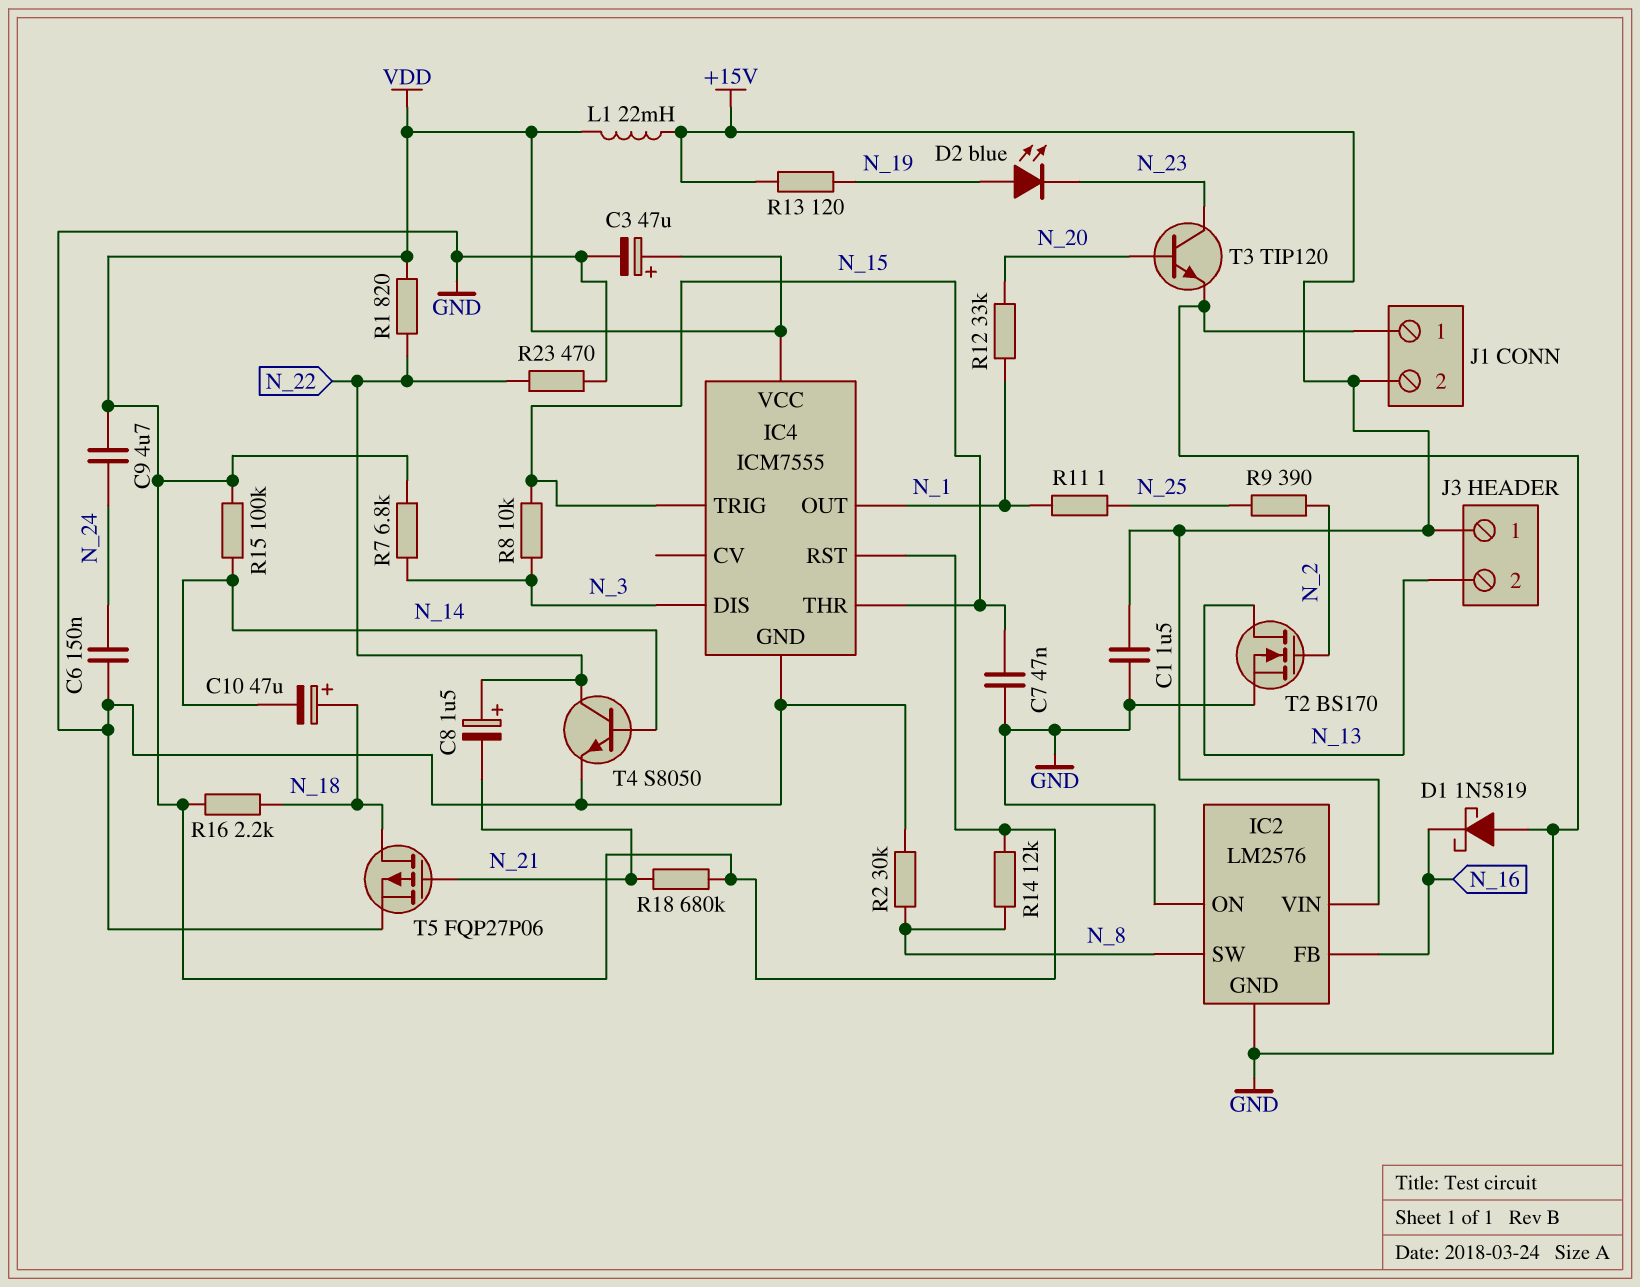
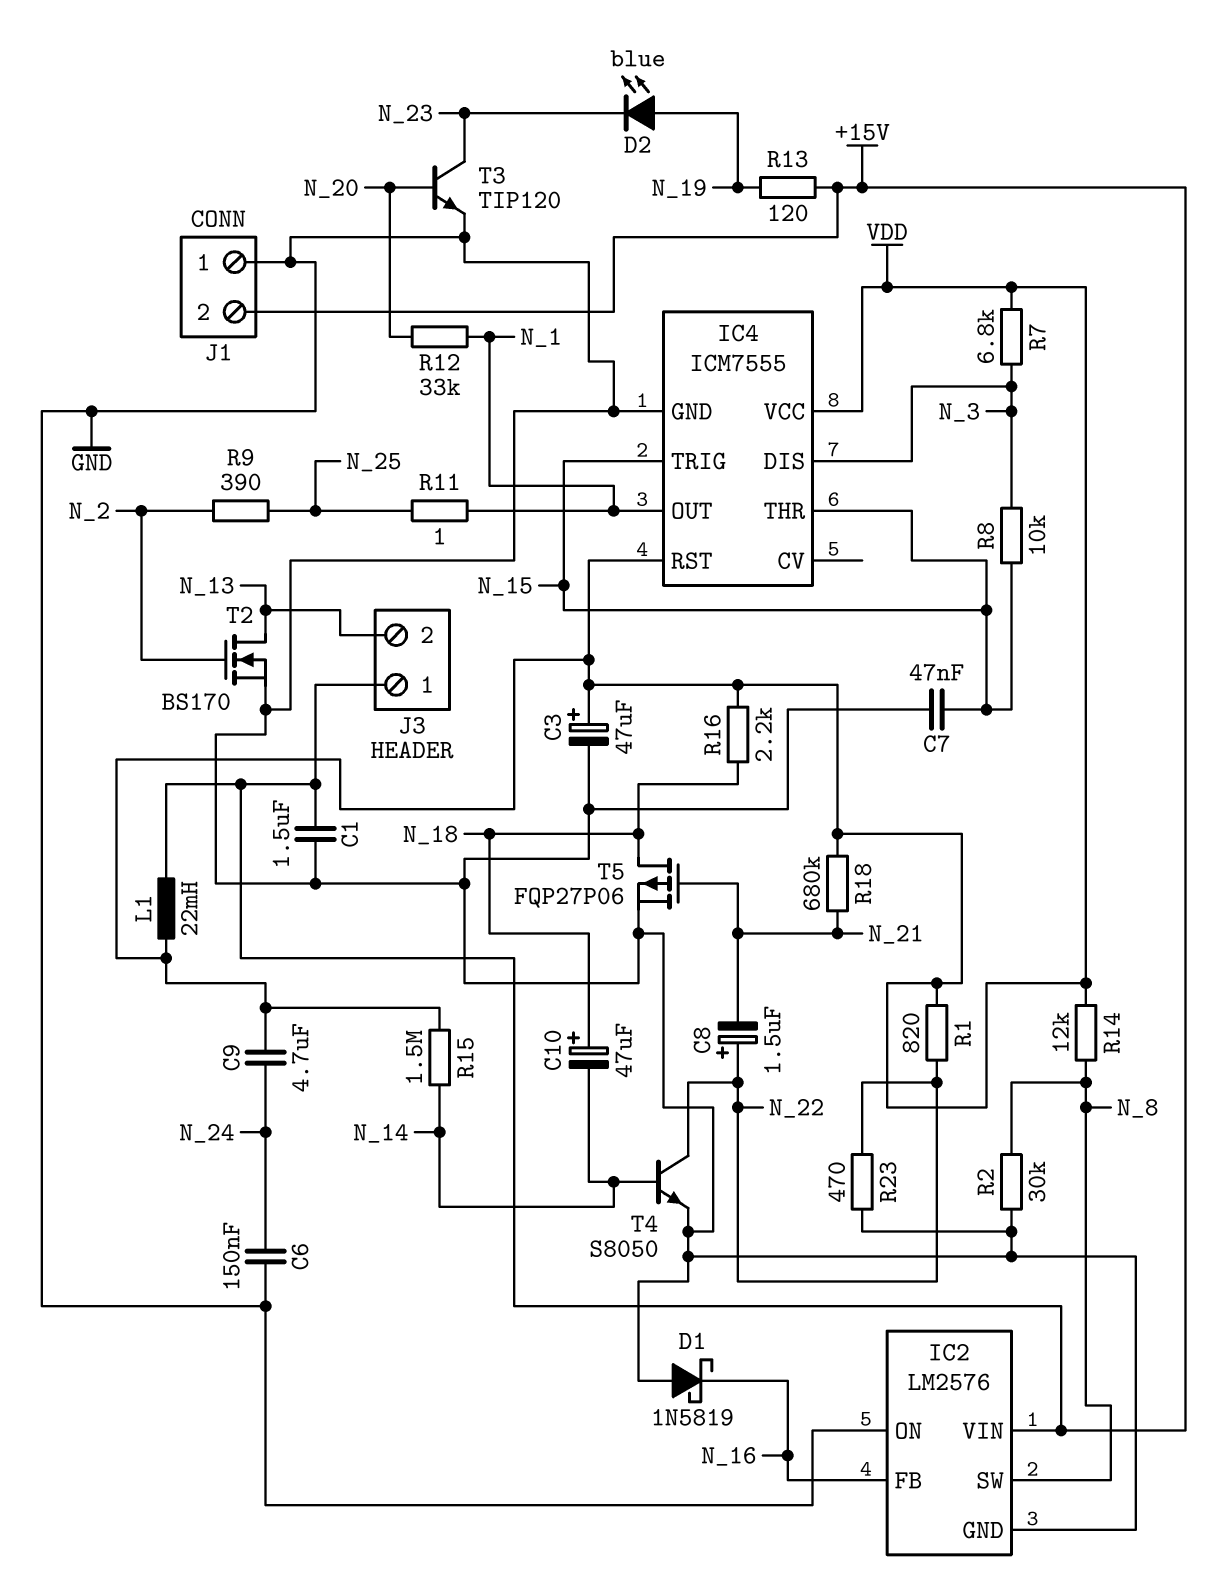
R15: 100k (N_14, VDD) -> 1.5M (N_14, VDD)

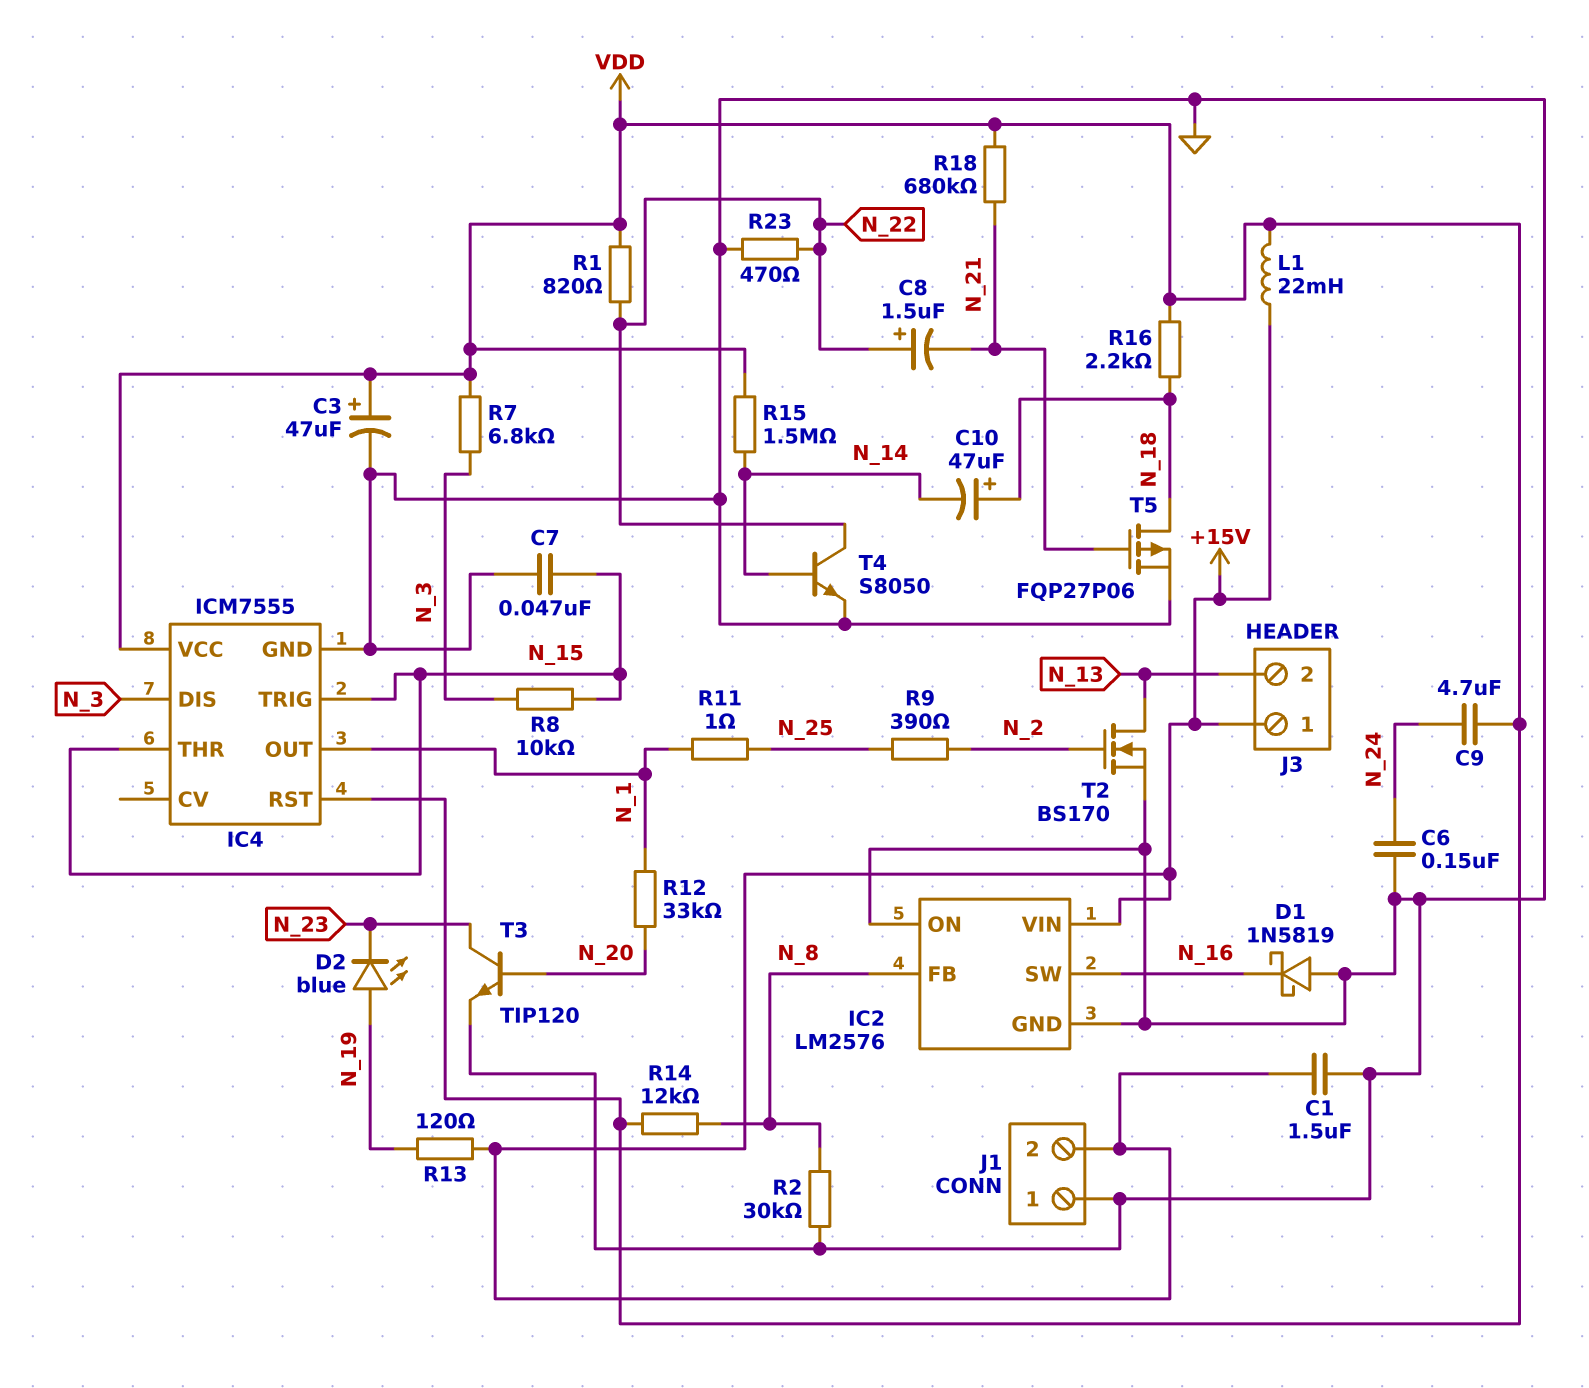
IC2 pin FB: N_16 -> N_8
IC2 pin SW: N_8 -> N_16

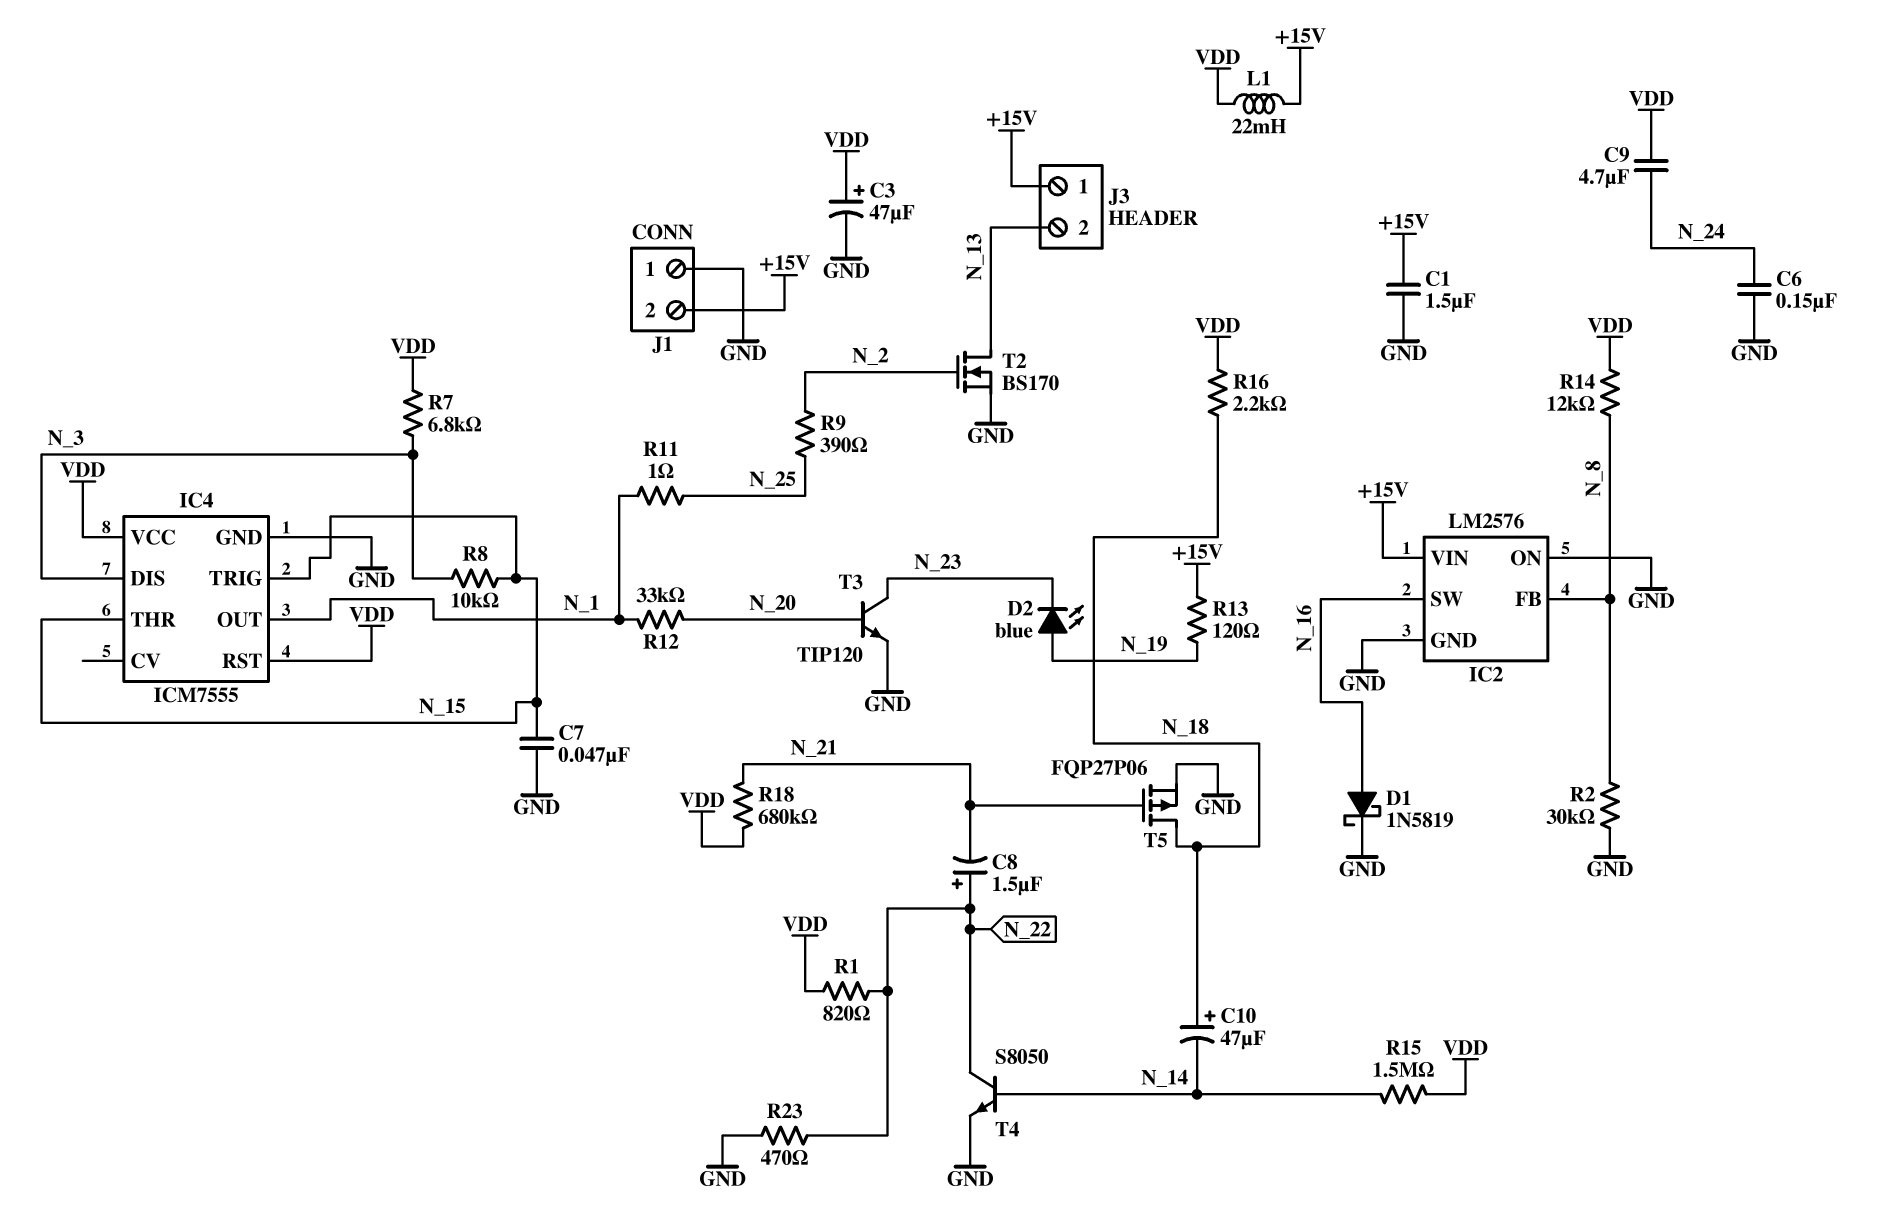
D1: schottky 1N5819 (A GND, K N_16) -> schottky 1N5819 (A N_16, K GND)

